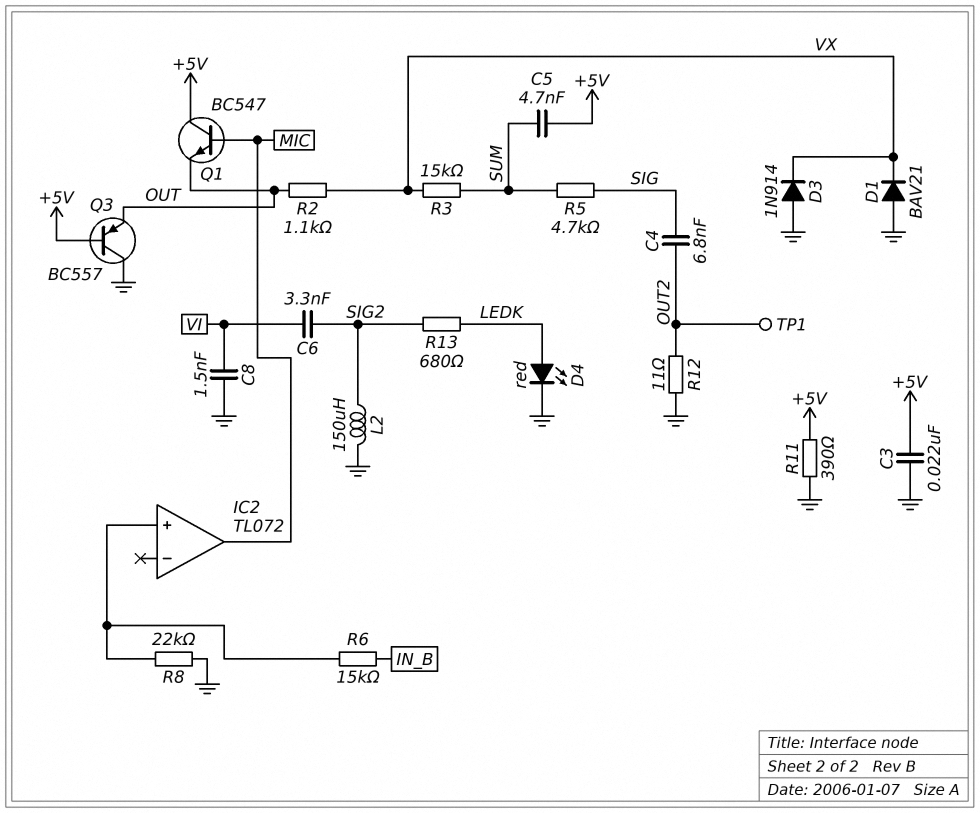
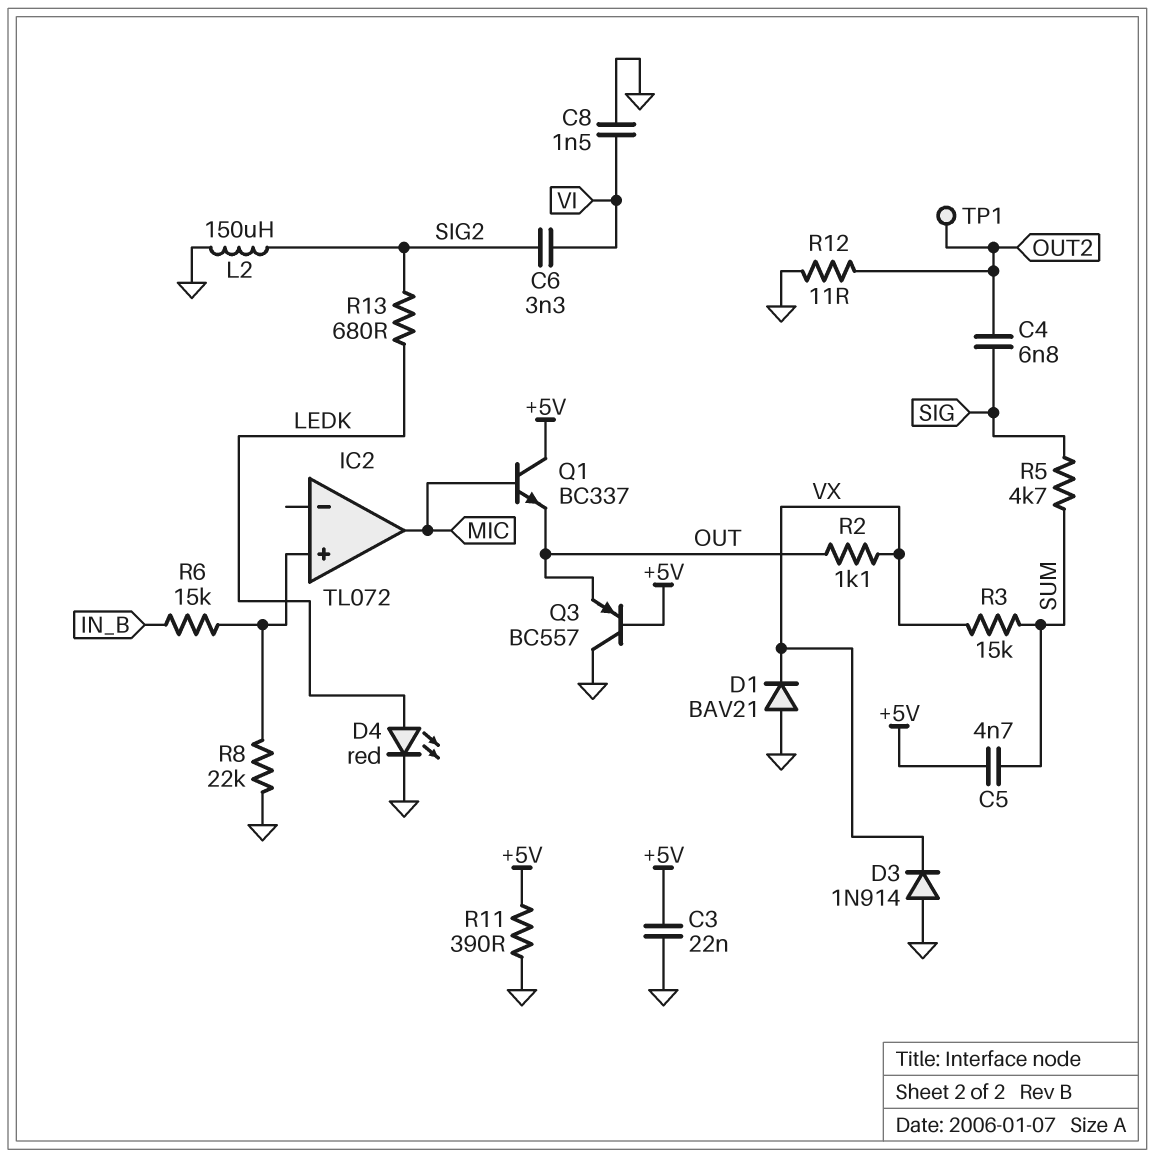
Q1: NPN BC547 (B MIC, C +5V, E OUT) -> NPN BC337 (B MIC, C +5V, E OUT)

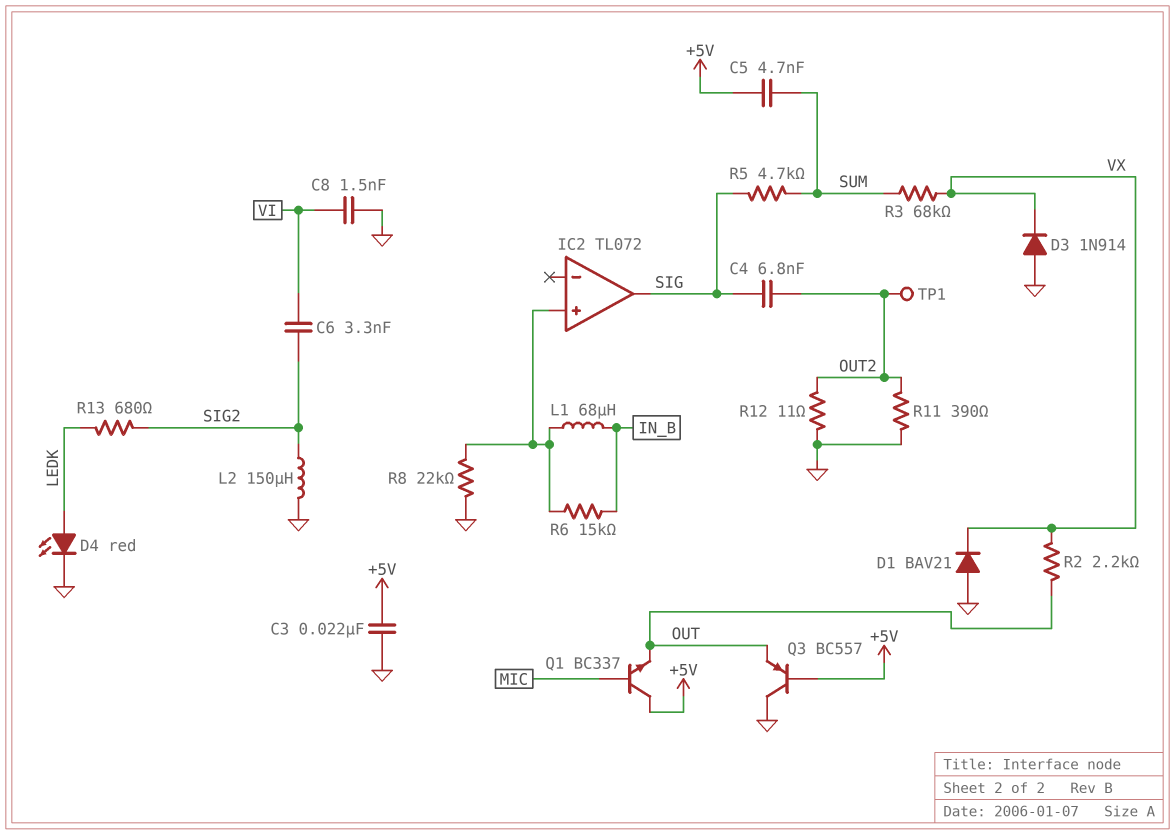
IC2 pin out: MIC -> SIG
L1: none -> 68uH (IC2/in+, IN_B)
R2: 1.1k (OUT, VX) -> 2.2k (OUT, VX)
R3: 15k (SUM, VX) -> 68k (SUM, VX)
R11: 390 (+5V, GND) -> 390 (GND, OUT2)

